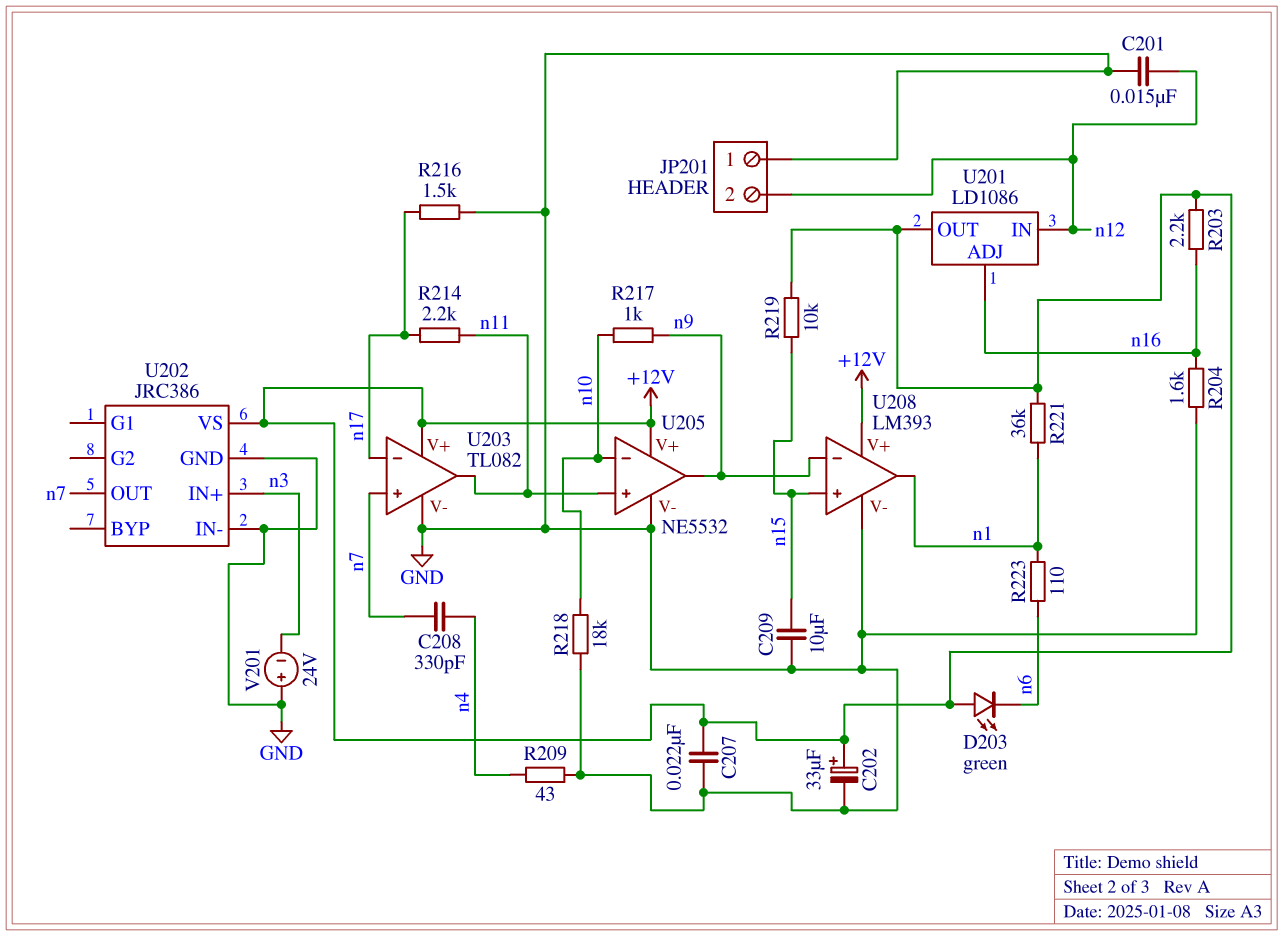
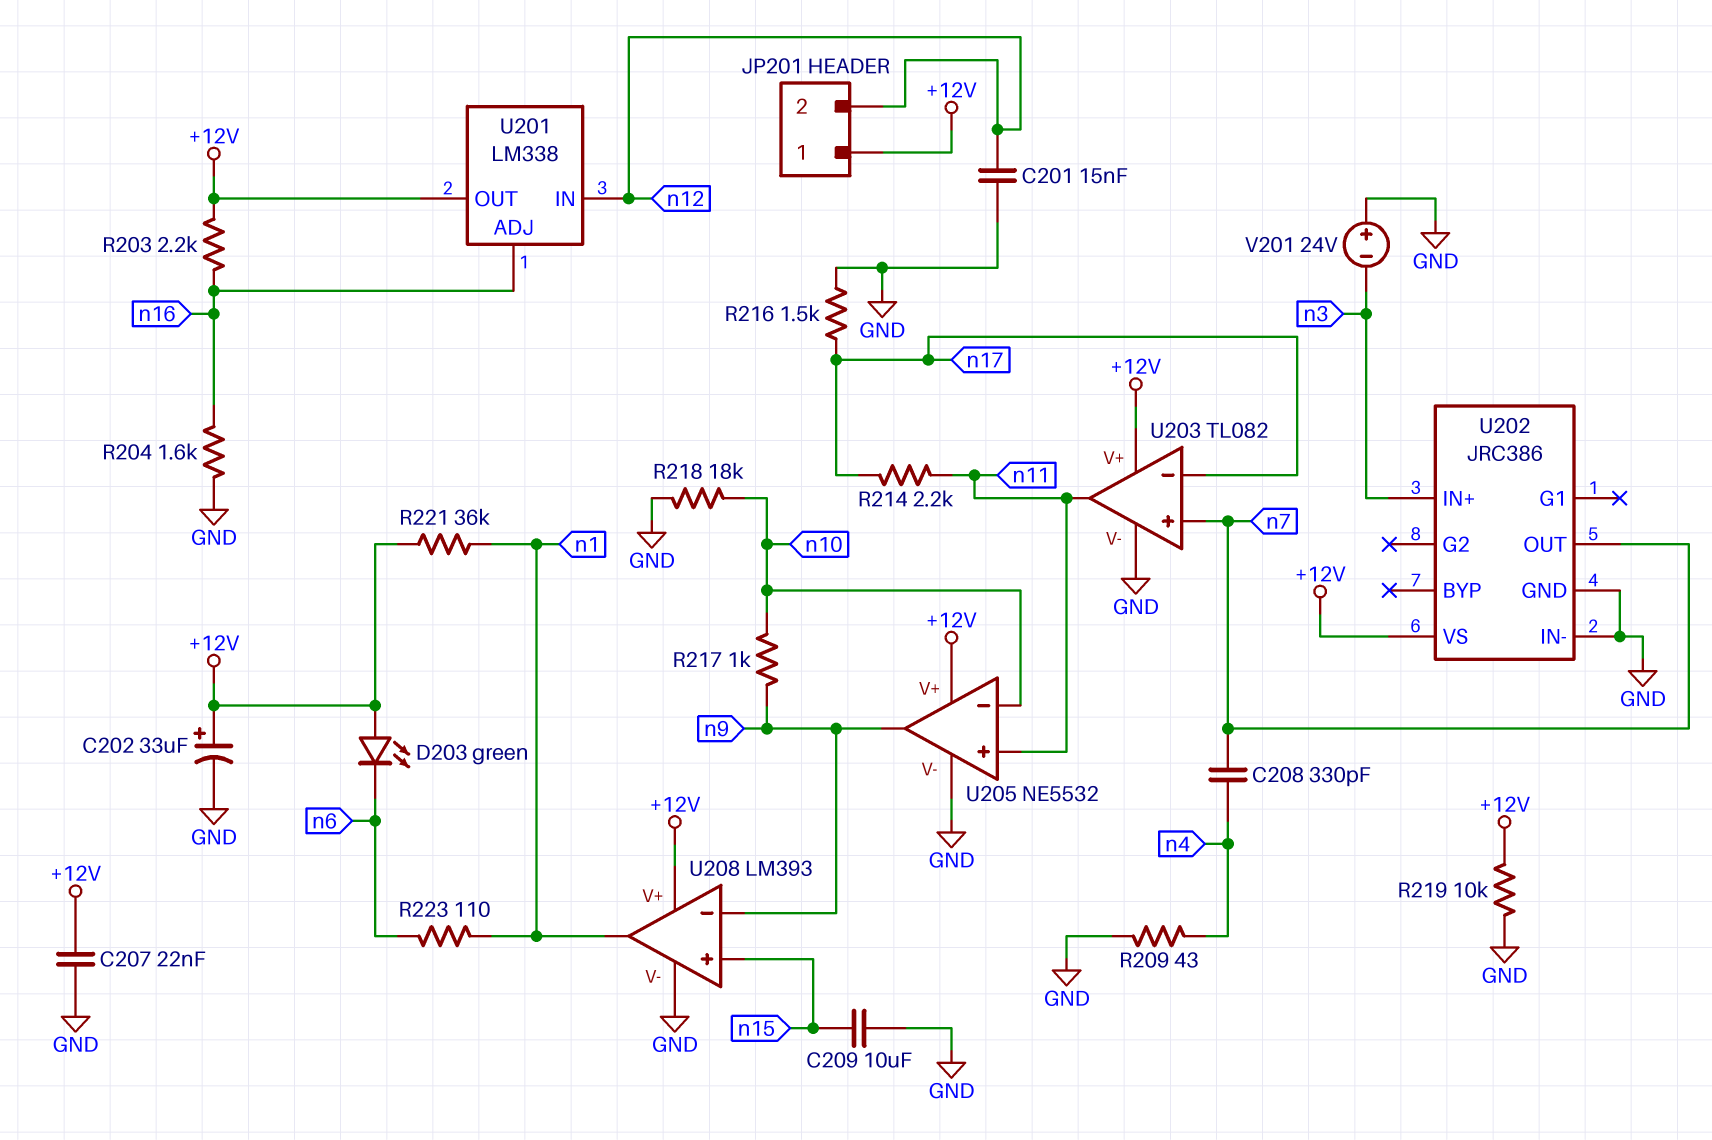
JP201 pin 1: GND -> +12V
R219: 10k (+12V, n15) -> 10k (+12V, GND)
U201: LD1086 -> LM338

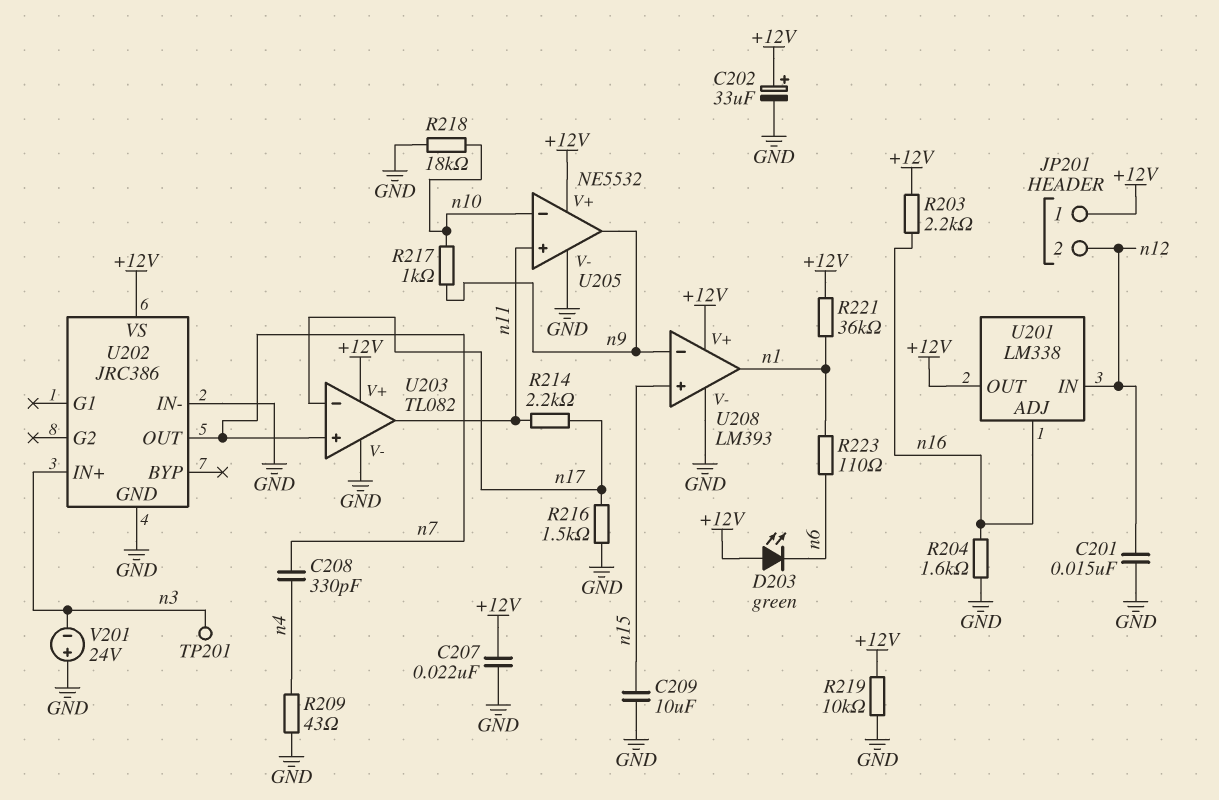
TP201: none -> test point (n3)

